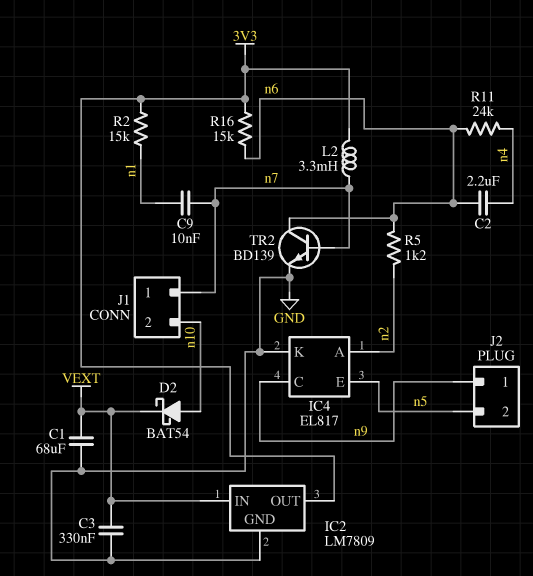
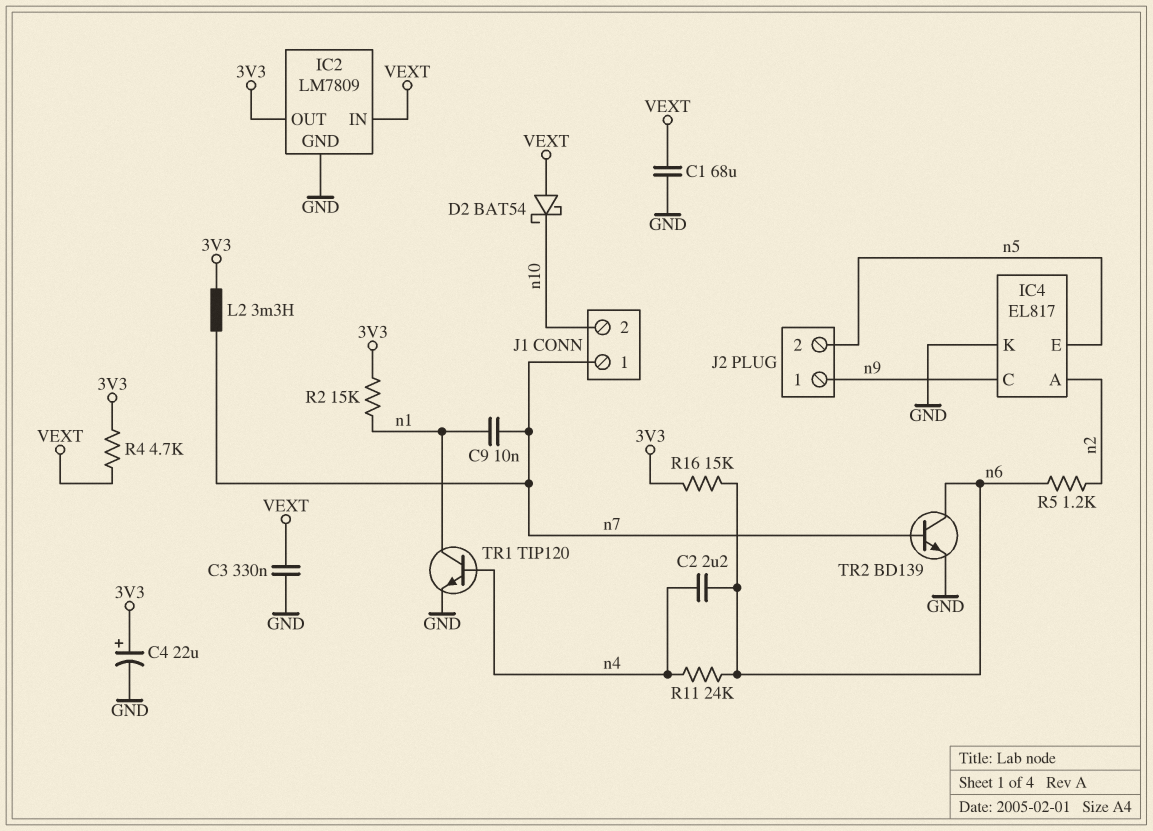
C4: none -> 22uF (plus 3V3, minus GND)
D2: schottky BAT54 (A n10, K VEXT) -> schottky BAT54 (A VEXT, K n10)
R4: none -> 4.7k (3V3, VEXT)
TR1: none -> NPN TIP120 (B n4, C n1, E GND)

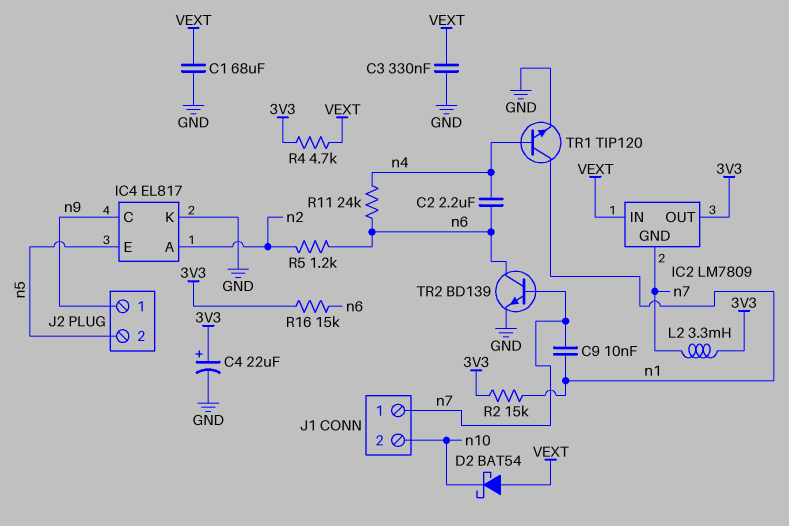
IC2 pin GND: GND -> n7

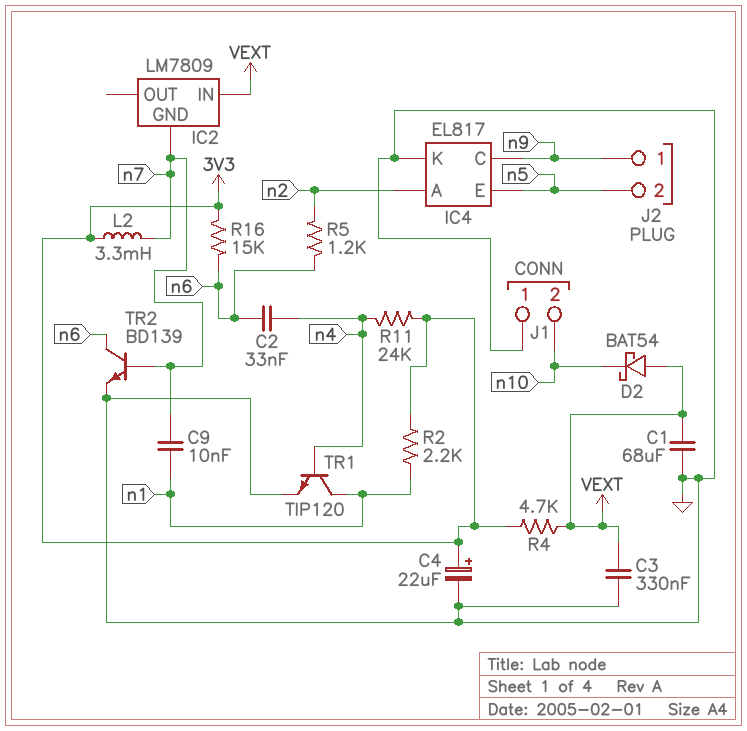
C2: 2.2uF (n4, n6) -> 33nF (n4, n6)
IC2 pin OUT: 3V3 -> none
J1 pin 1: n7 -> GND
R2: 15k (3V3, n1) -> 2.2k (3V3, n1)
R11: 24k (n4, n6) -> 24k (3V3, n4)

